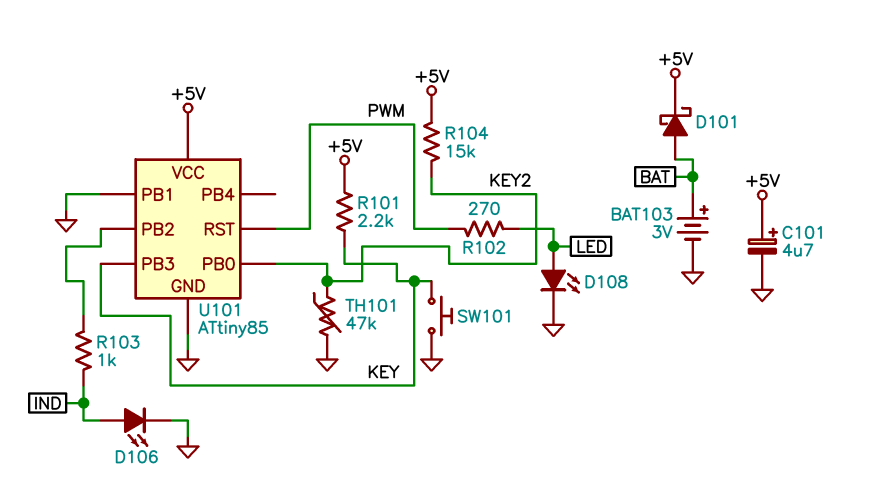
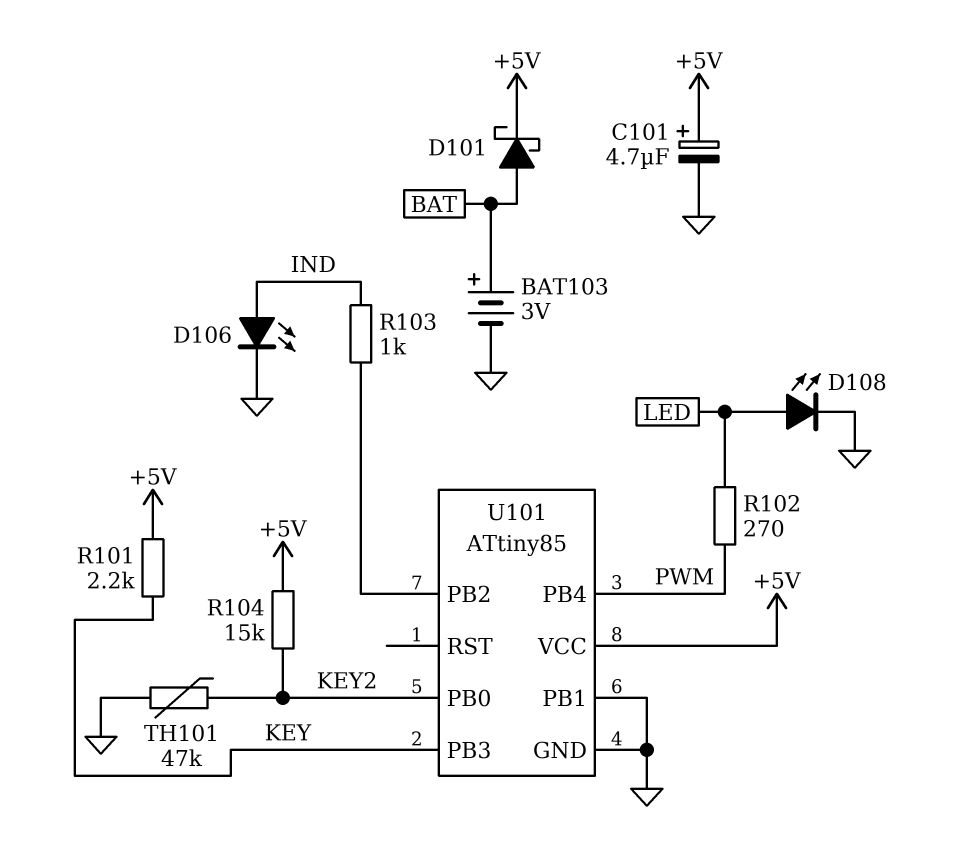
SW101: button (GND, KEY) -> none
U101 pin PB4: none -> PWM
U101 pin RST: PWM -> none

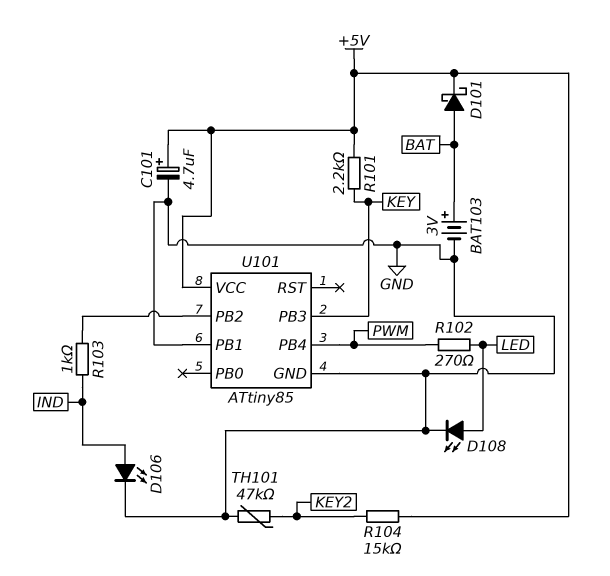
U101 pin PB0: KEY2 -> none

